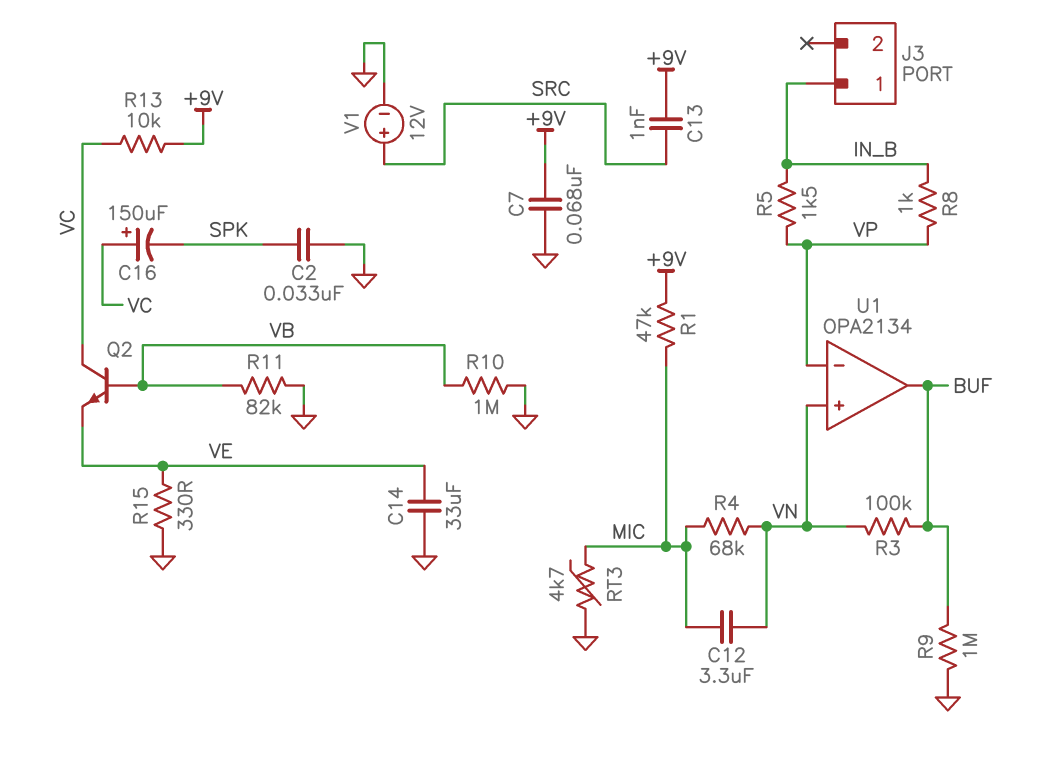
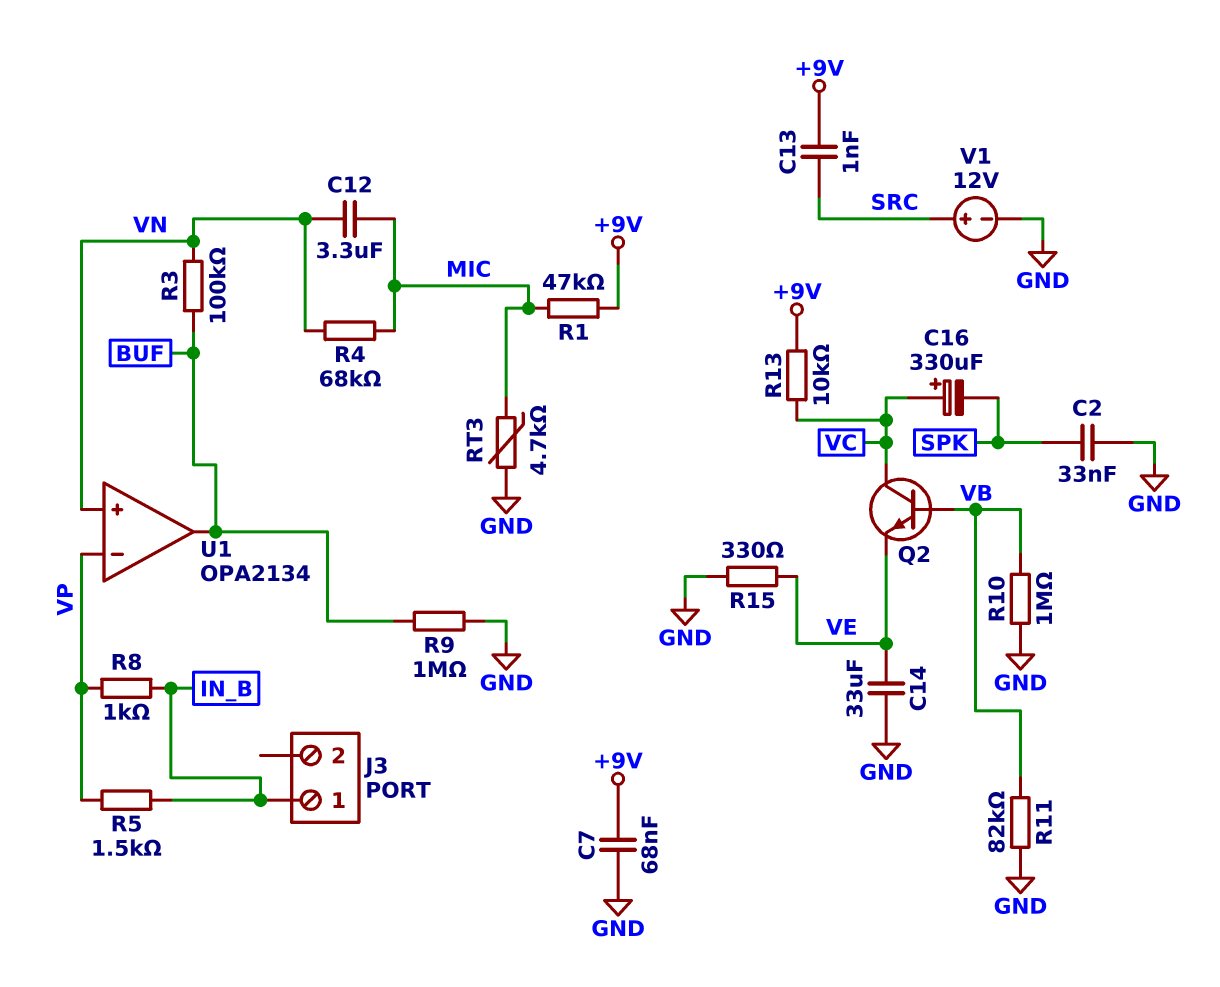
C16: 150uF (plus VC, minus SPK) -> 330uF (plus VC, minus SPK)

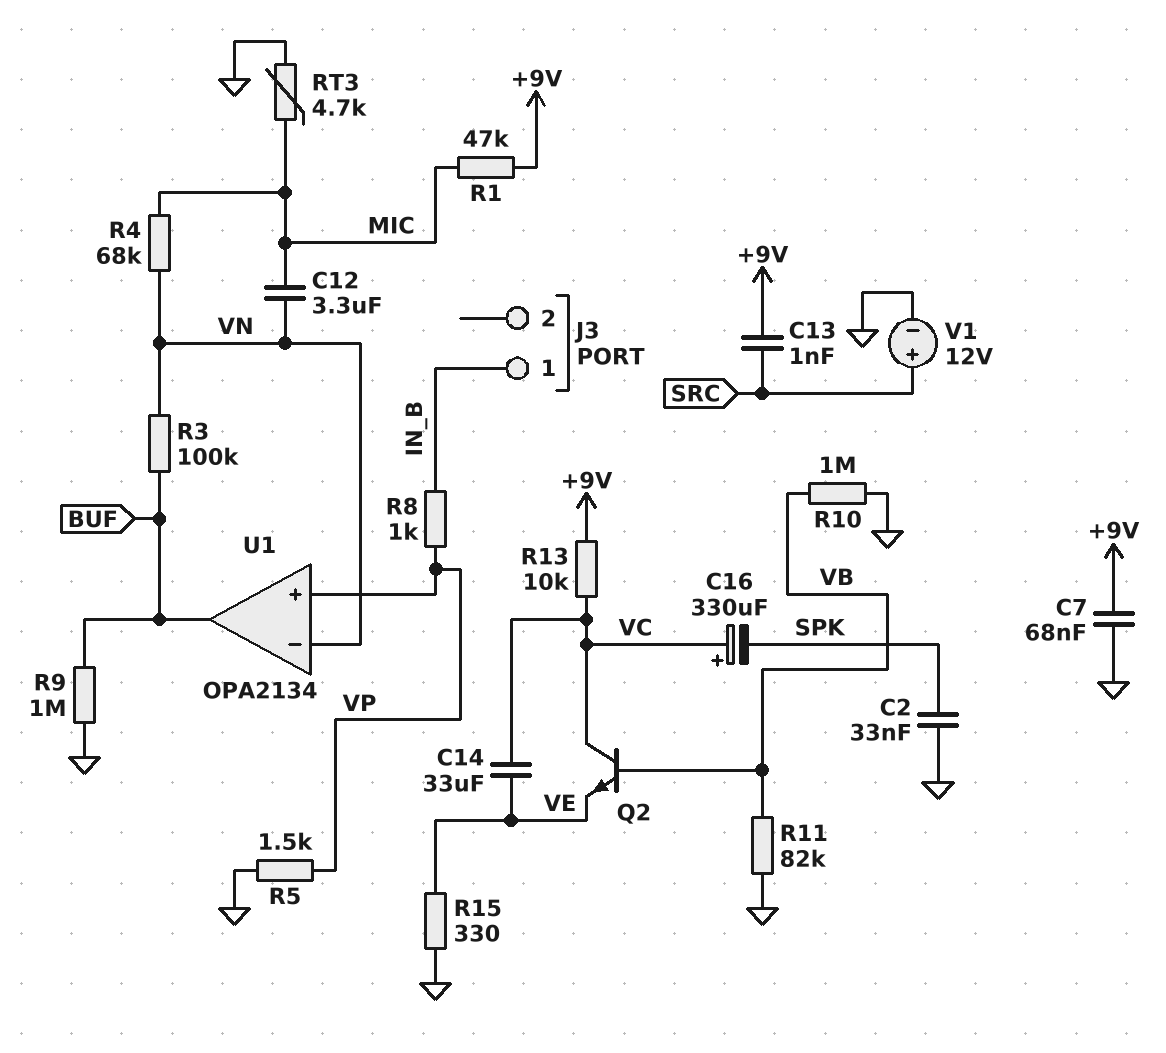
C14: 33uF (GND, VE) -> 33uF (VC, VE)
R5: 1.5k (IN_B, VP) -> 1.5k (GND, VP)
U1 pin in+: VN -> VP
U1 pin in-: VP -> VN

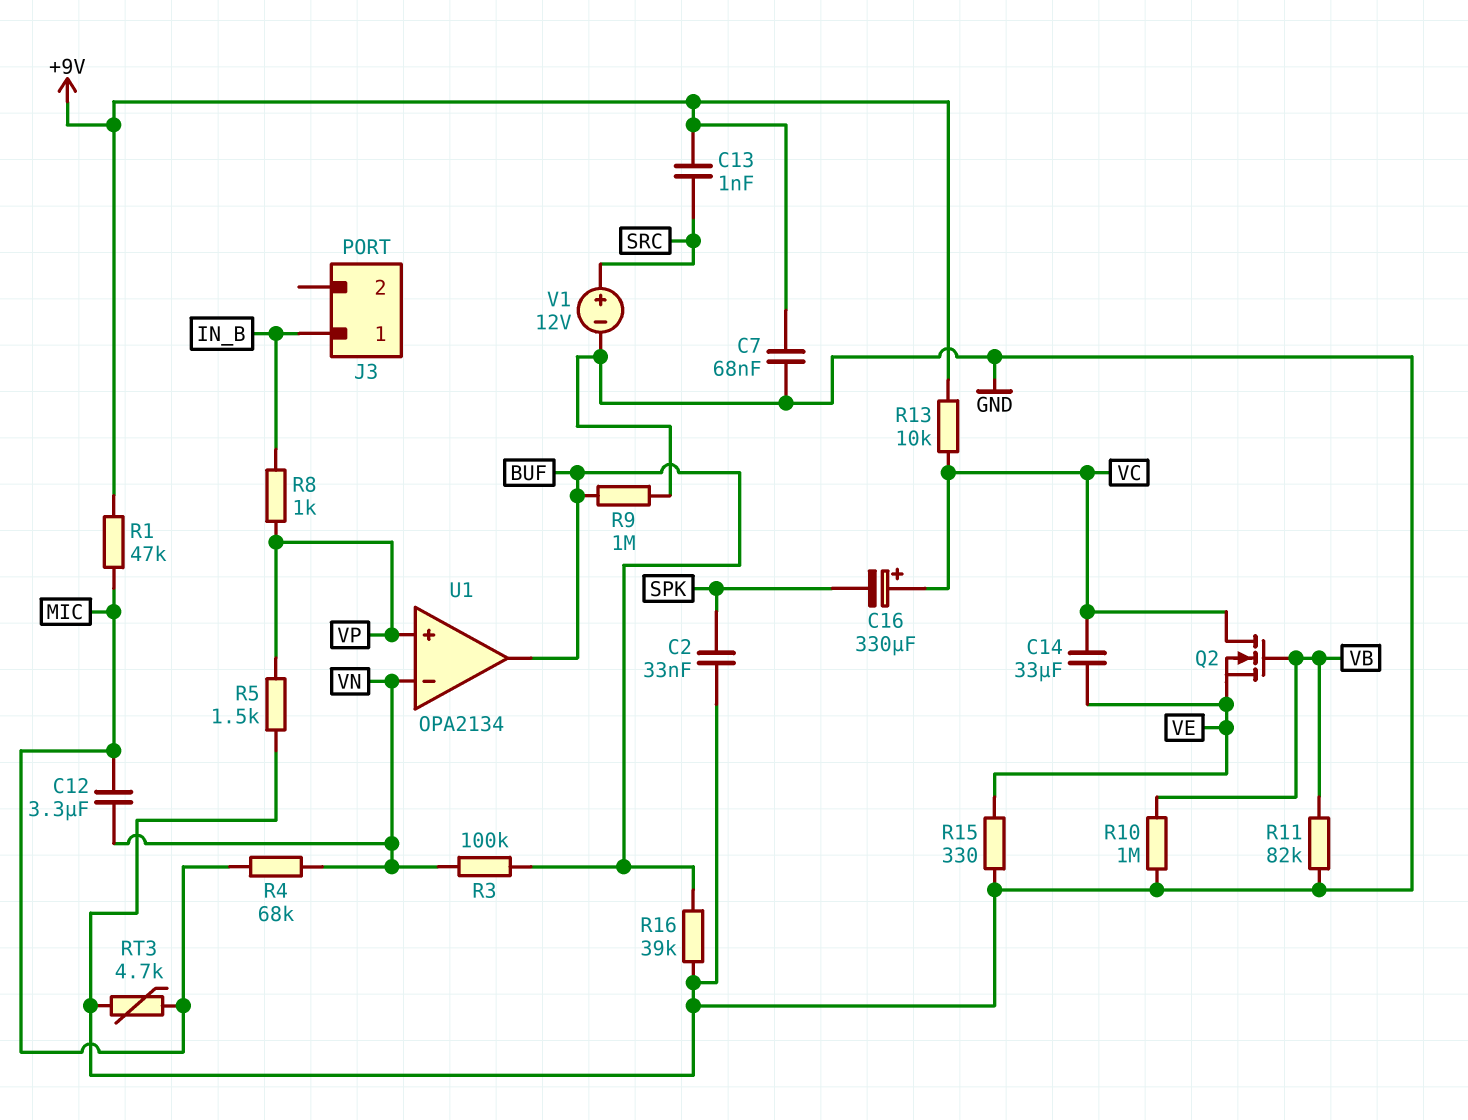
Q2: NPN (B VB, C VC, E VE) -> NMOS (G VB, D VC, S VE)
R16: none -> 39k (BUF, GND)

